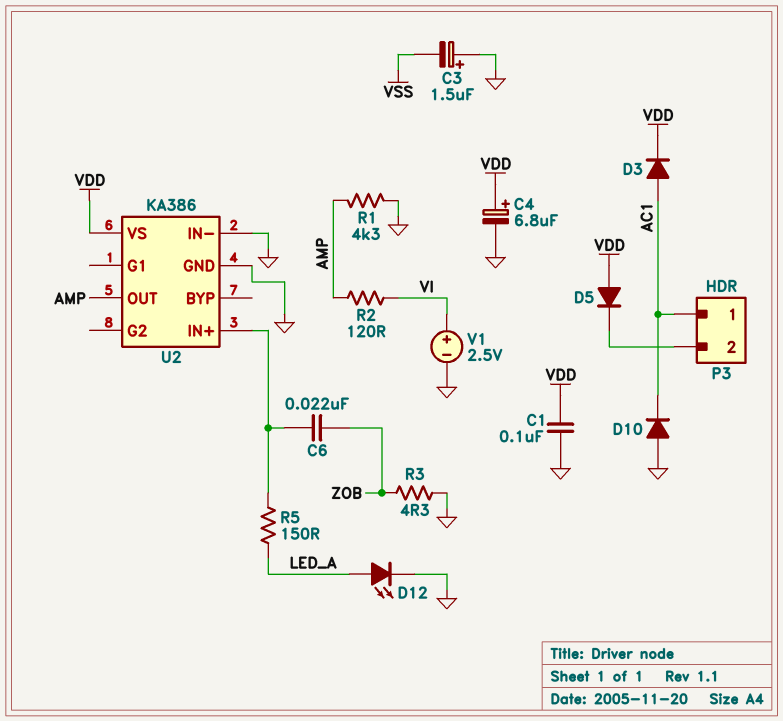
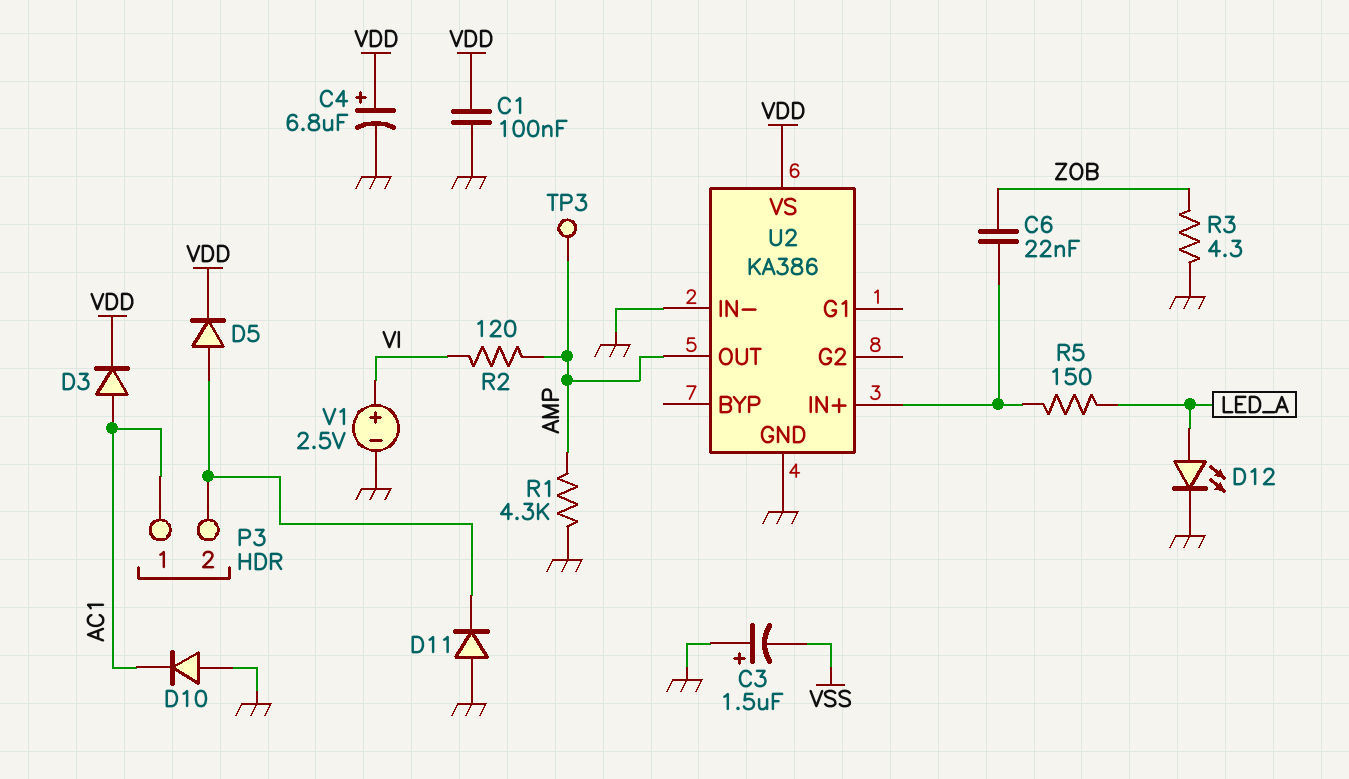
D5: diode (A VDD, K P3/2) -> diode (A P3/2, K VDD)
D11: none -> diode (A GND, K P3/2)
TP3: none -> test point (AMP)

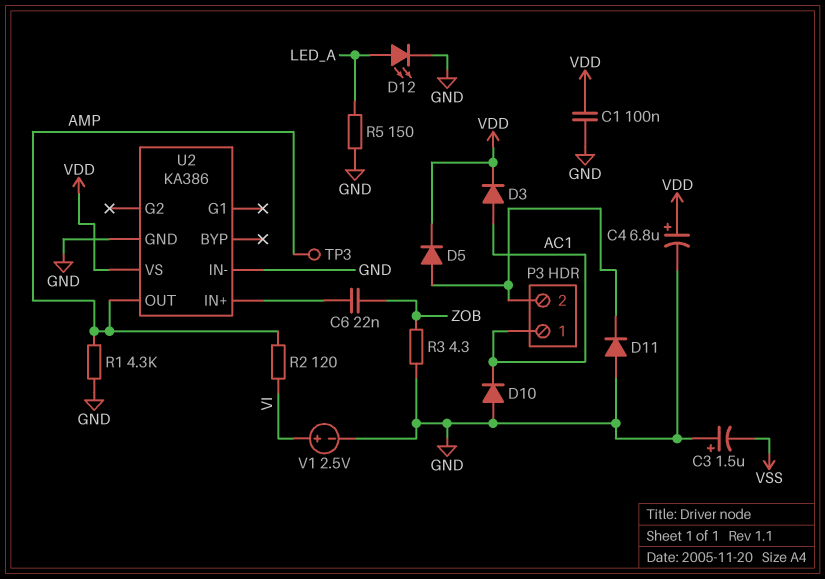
R5: 150 (LED_A, U2/IN+) -> 150 (GND, LED_A)

